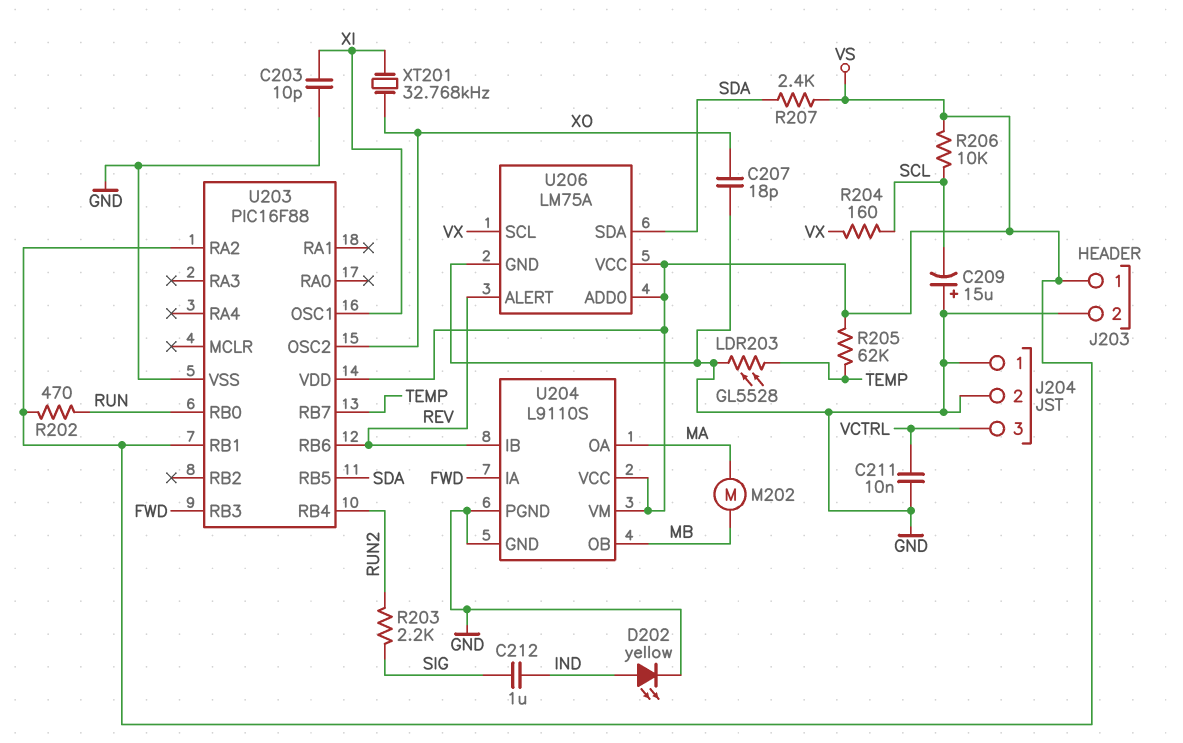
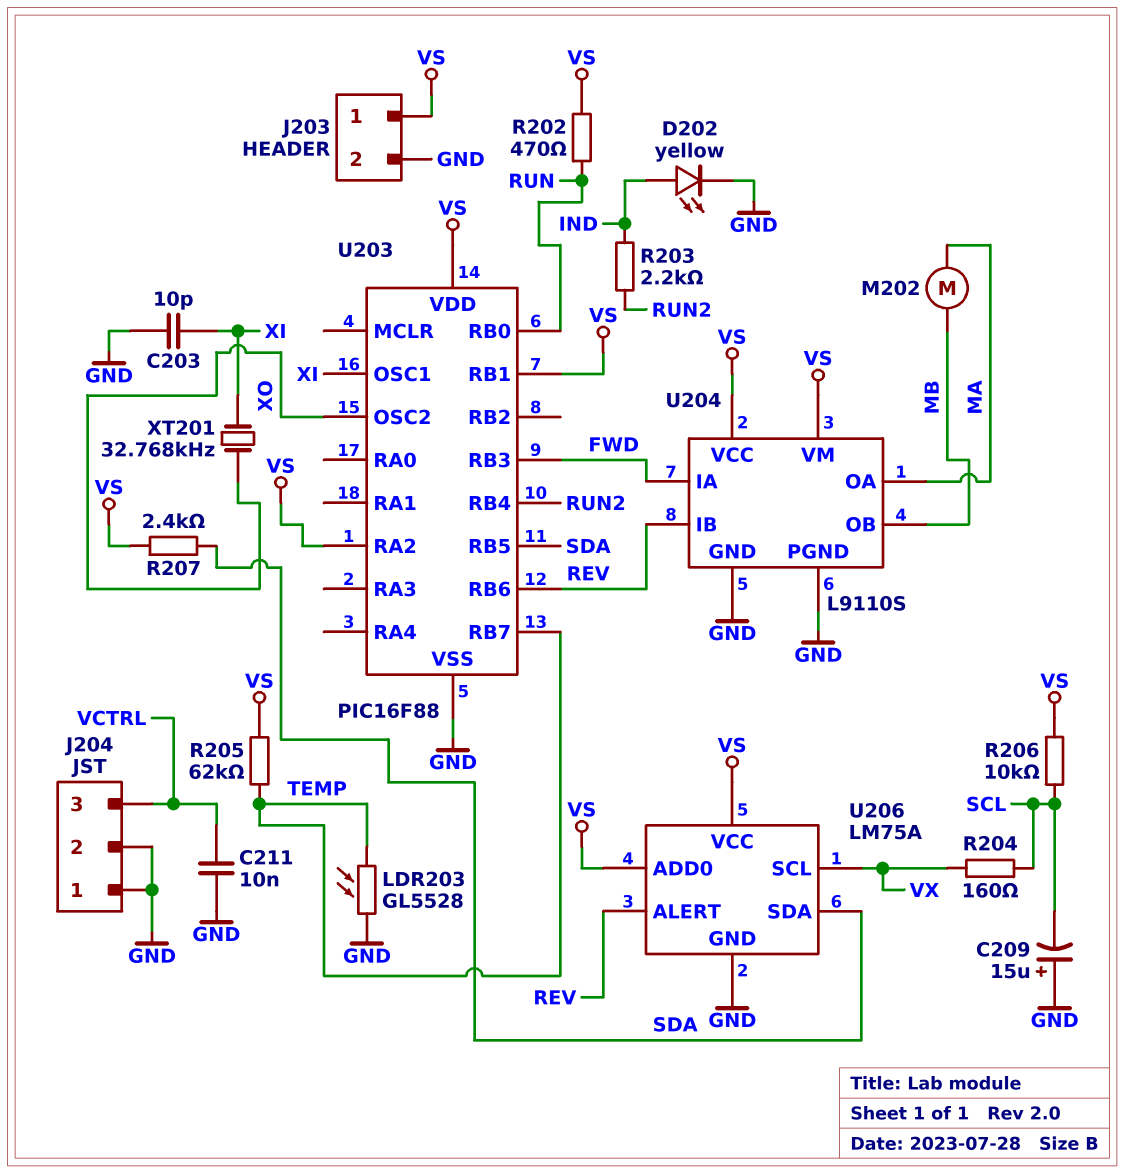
C207: 18pF (GND, XO) -> none
C212: 1uF (IND, SIG) -> none
R203: 2.2k (RUN2, SIG) -> 2.2k (IND, RUN2)

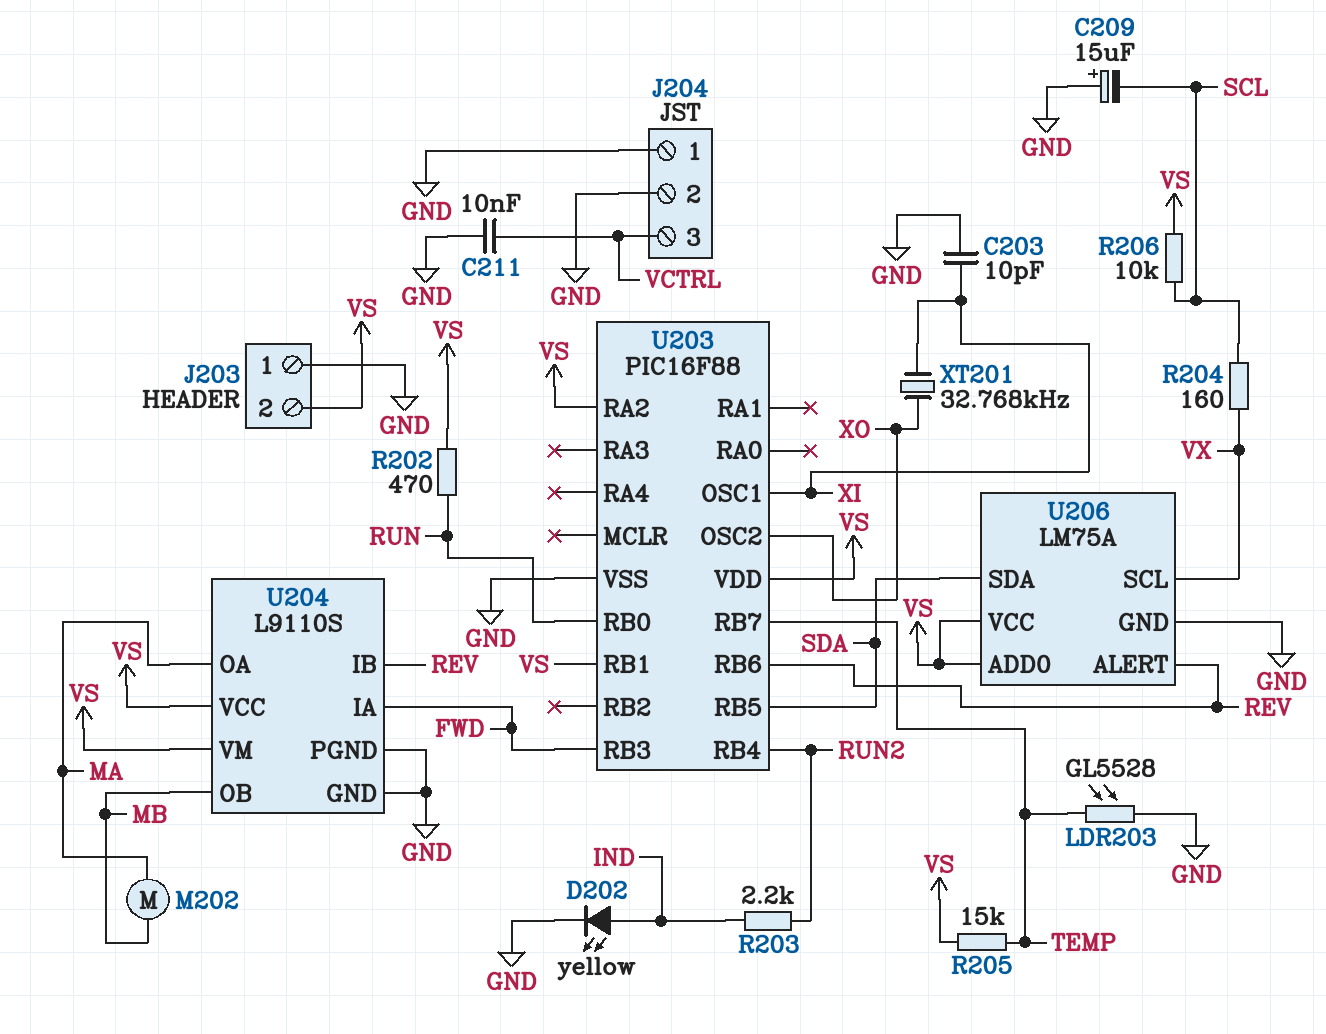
J203 pin 1: VS -> GND
J203 pin 2: GND -> VS
R205: 62k (TEMP, VS) -> 15k (TEMP, VS)
R207: 2.4k (SDA, VS) -> none

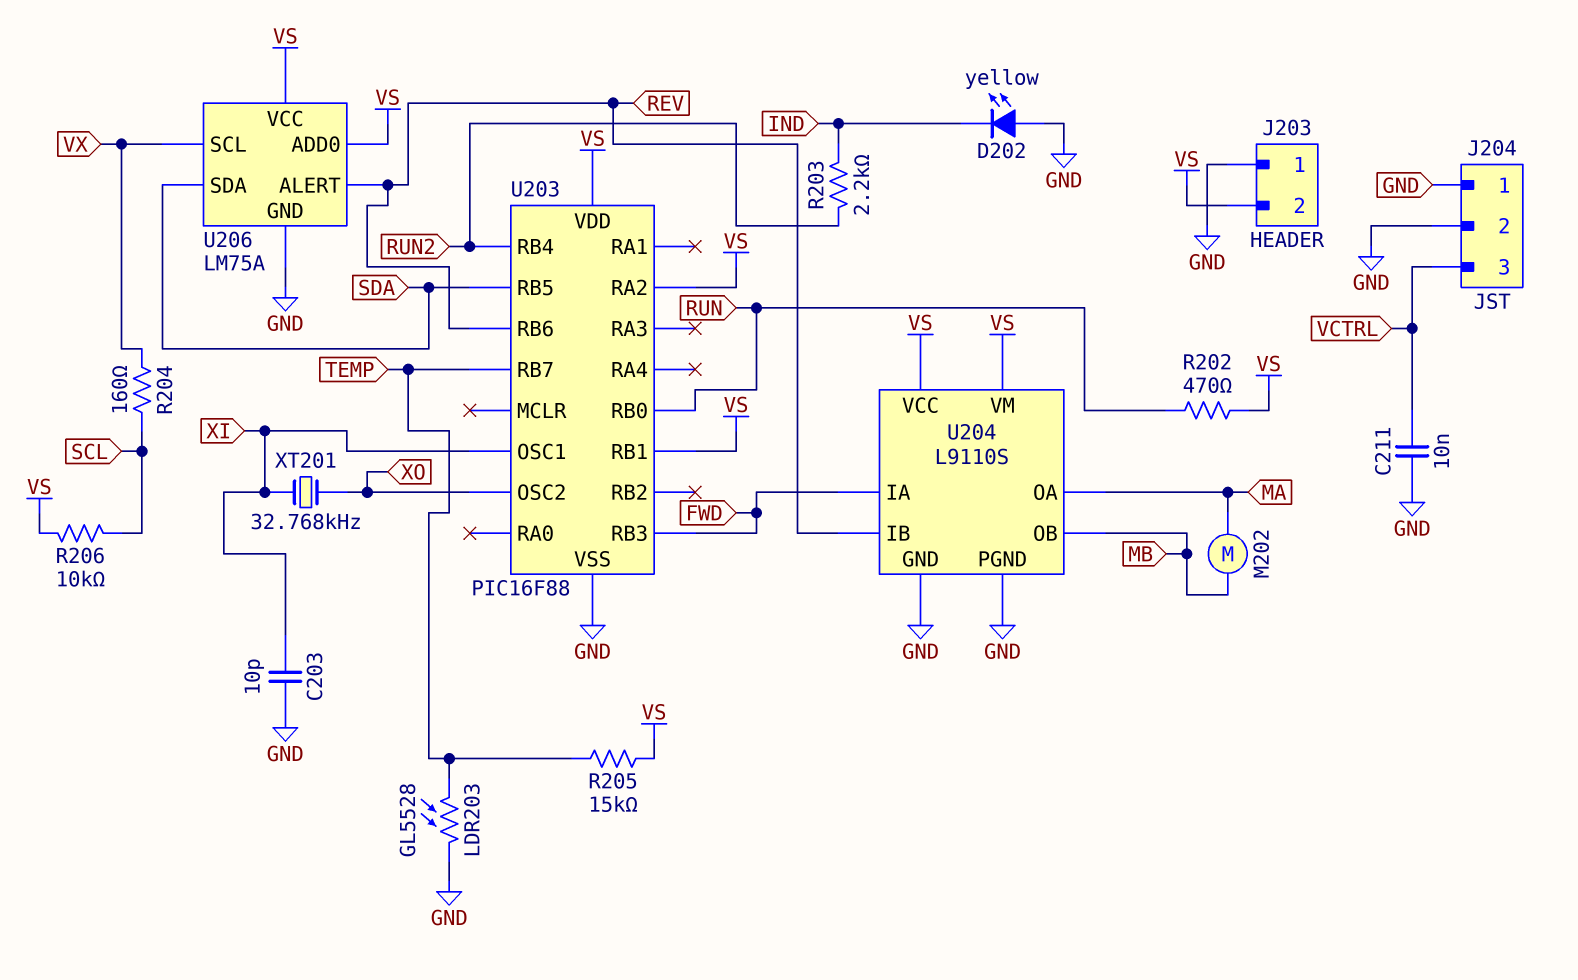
C209: 15uF (plus GND, minus SCL) -> none
D202: LED yellow (A IND, K GND) -> LED yellow (A GND, K IND)

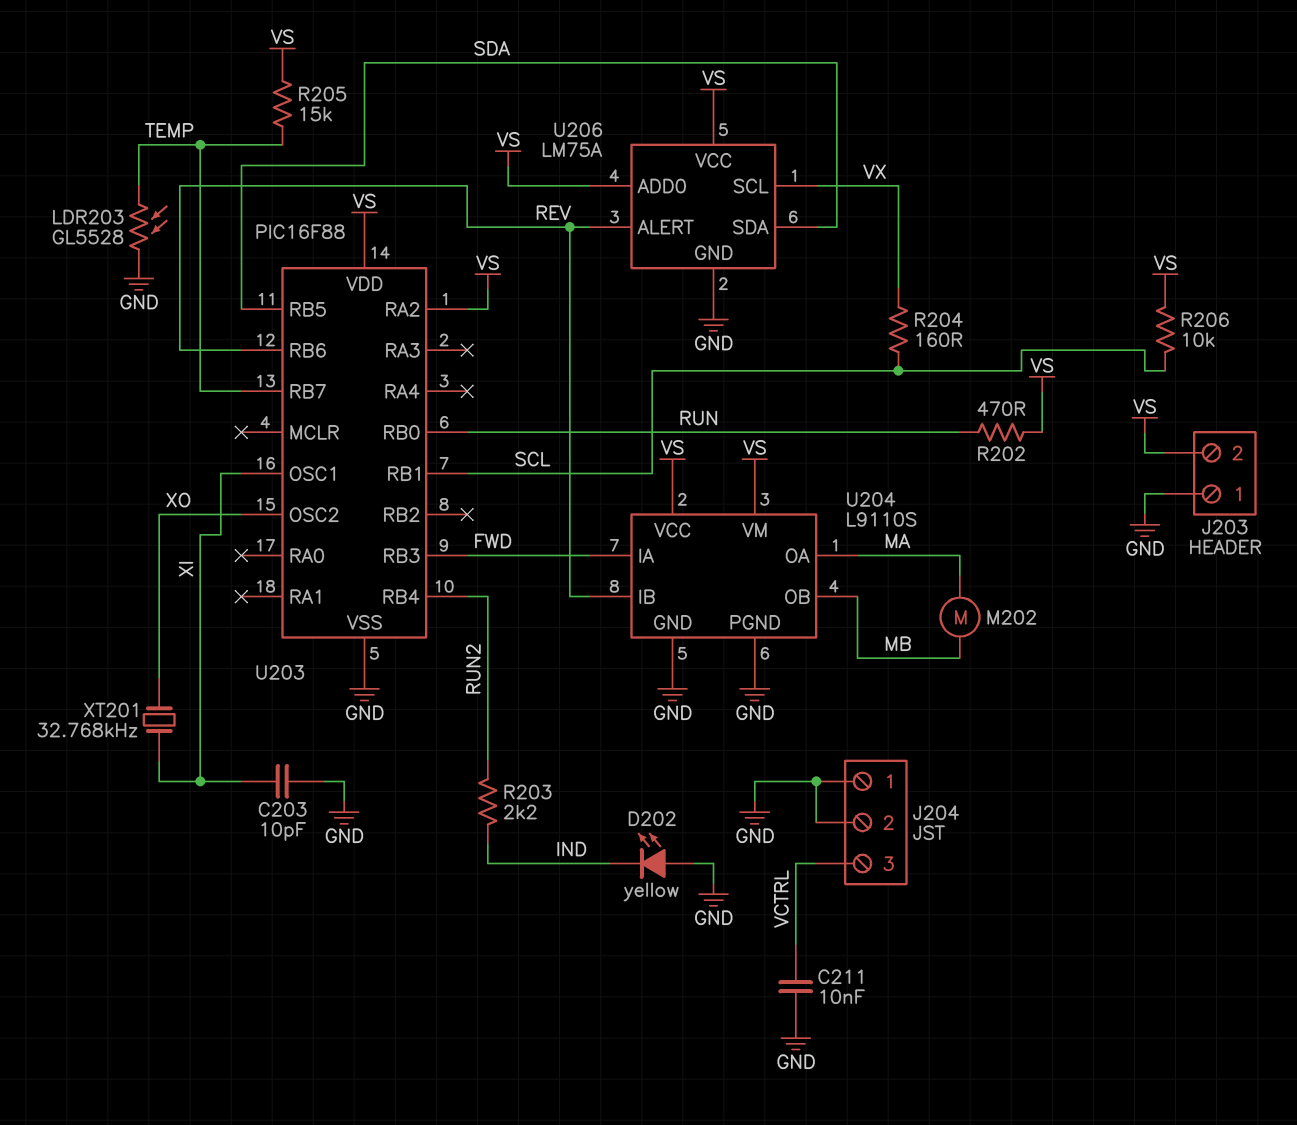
U203 pin RB1: VS -> SCL

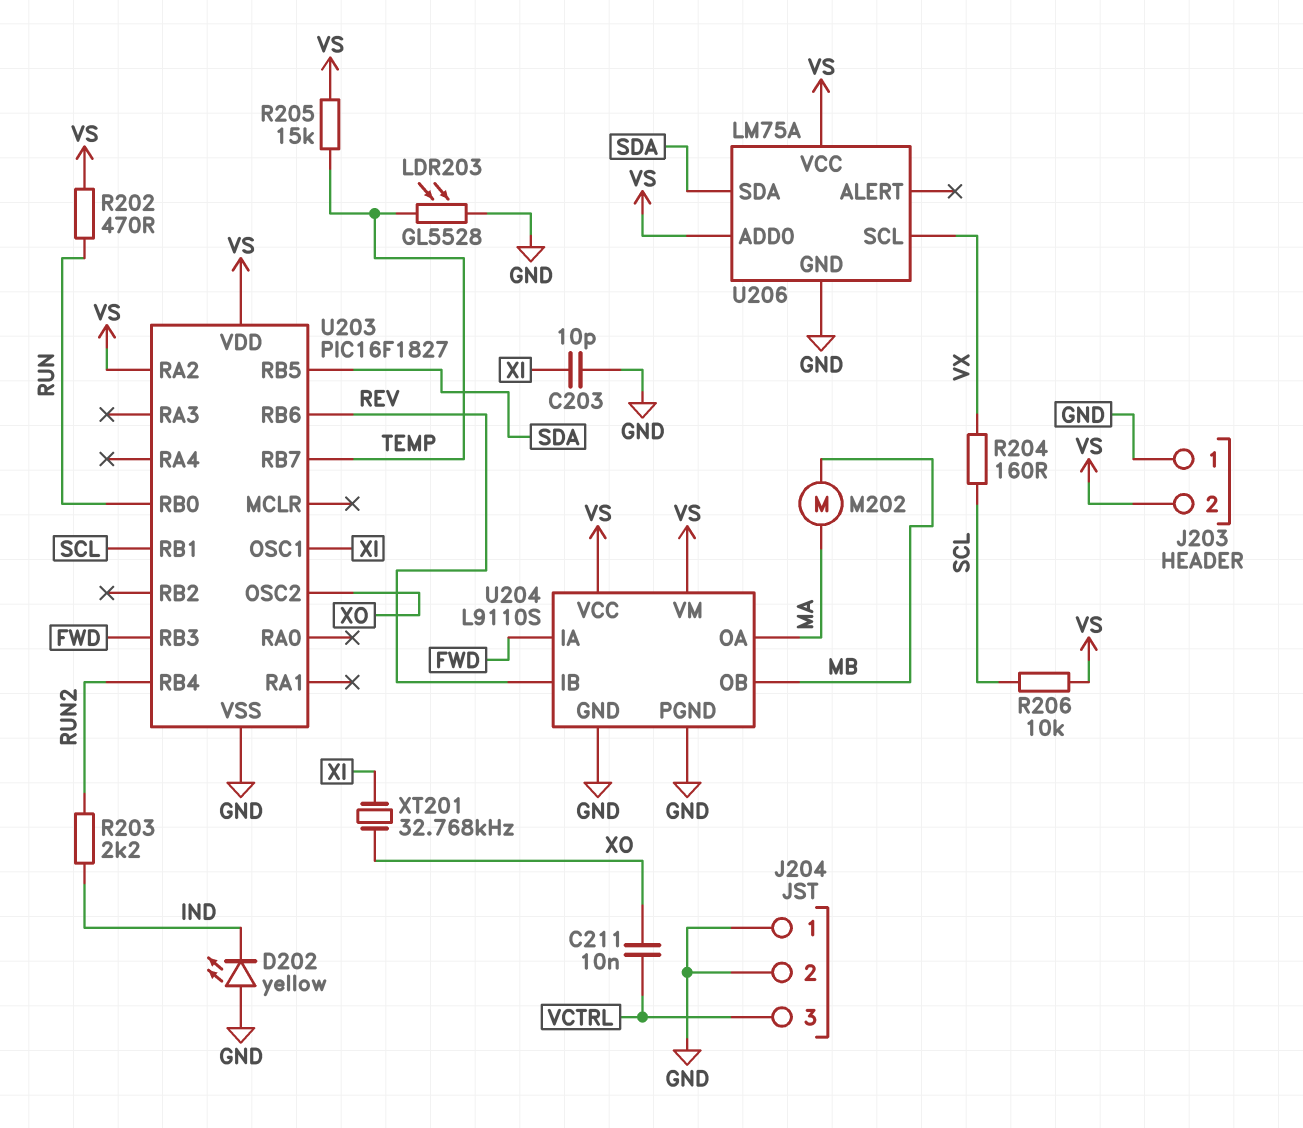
C211: 10nF (GND, VCTRL) -> 10nF (VCTRL, XO)
U203: PIC16F88 -> PIC16F1827
U206 pin ALERT: REV -> none

